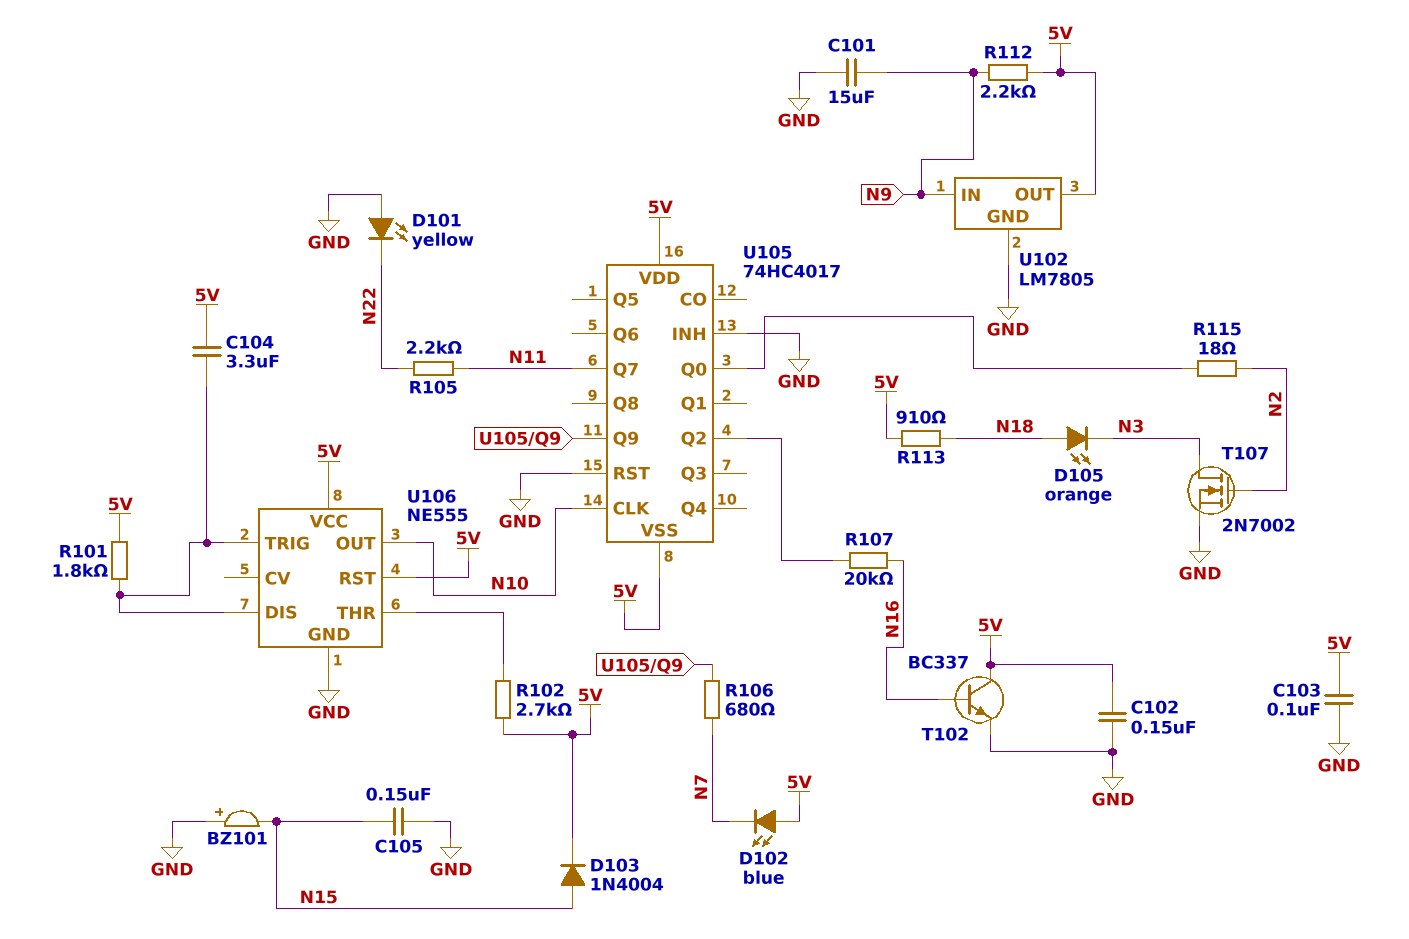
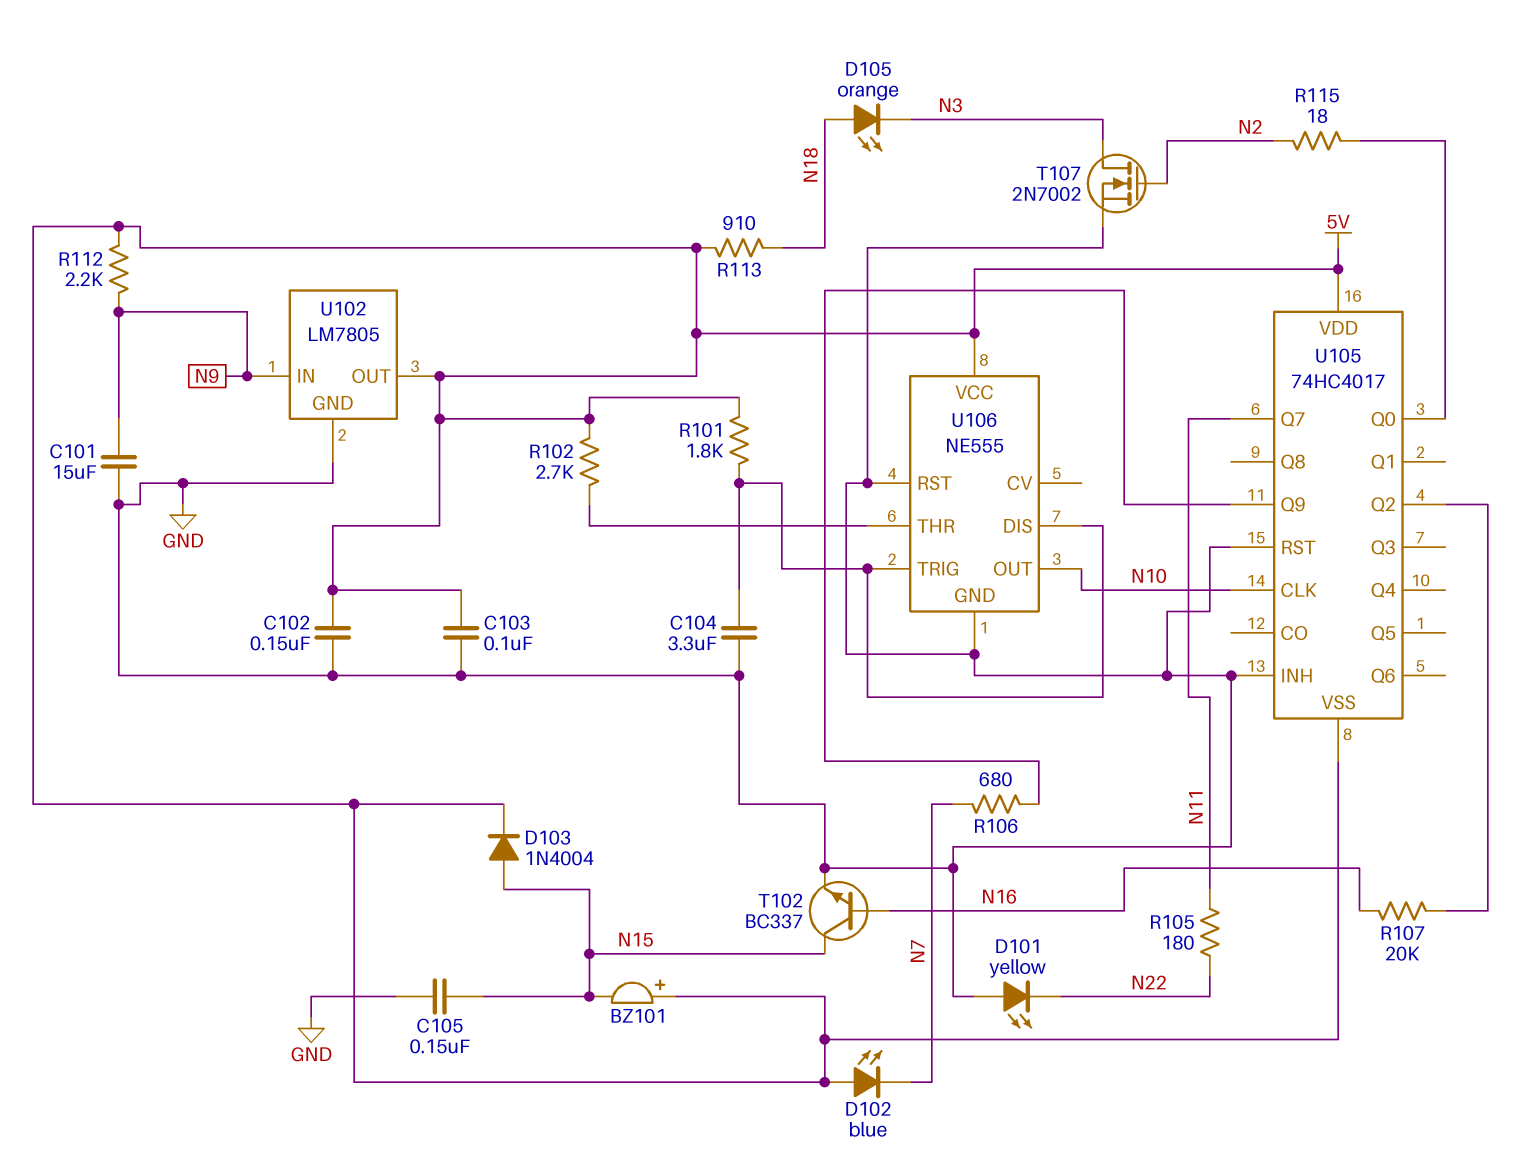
BZ101: buzzer (plus GND, minus N15) -> buzzer (plus 5V, minus N15)
C104: 3.3uF (5V, U106/DIS) -> 3.3uF (GND, U106/DIS)
R105: 2.2k (N11, N22) -> 180 (N11, N22)
T102: NPN BC337 (B N16, C 5V, E GND) -> NPN BC337 (B N16, C N15, E GND)
U106 pin RST: 5V -> GND

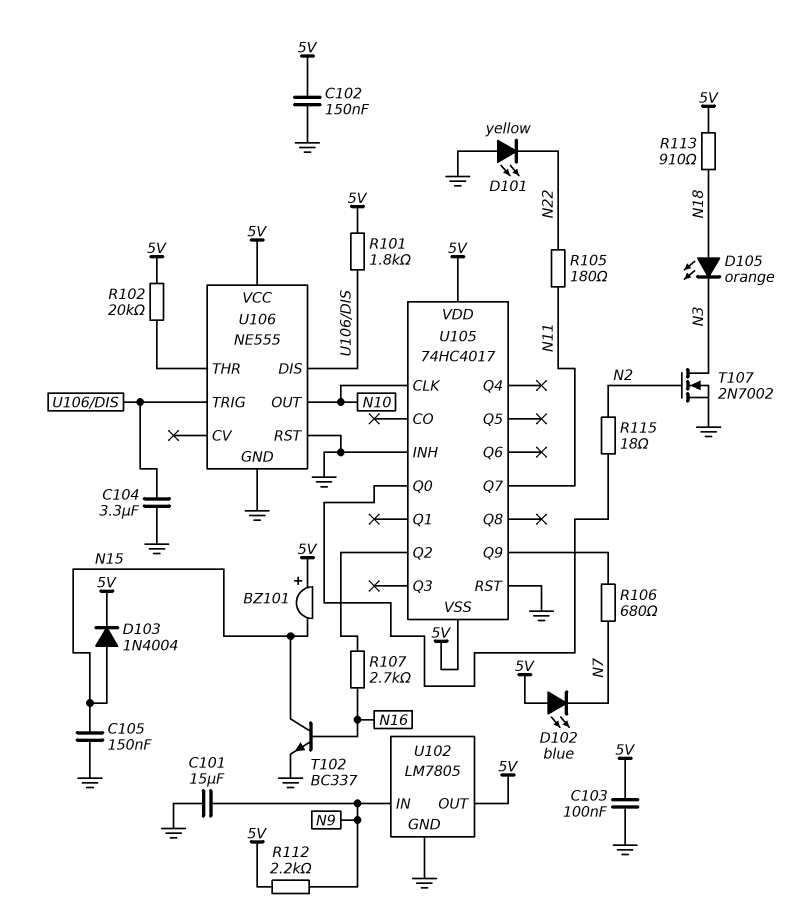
R102: 2.7k (5V, U106/THR) -> 20k (5V, U106/THR)
R107: 20k (N16, U105/Q2) -> 2.7k (N16, U105/Q2)

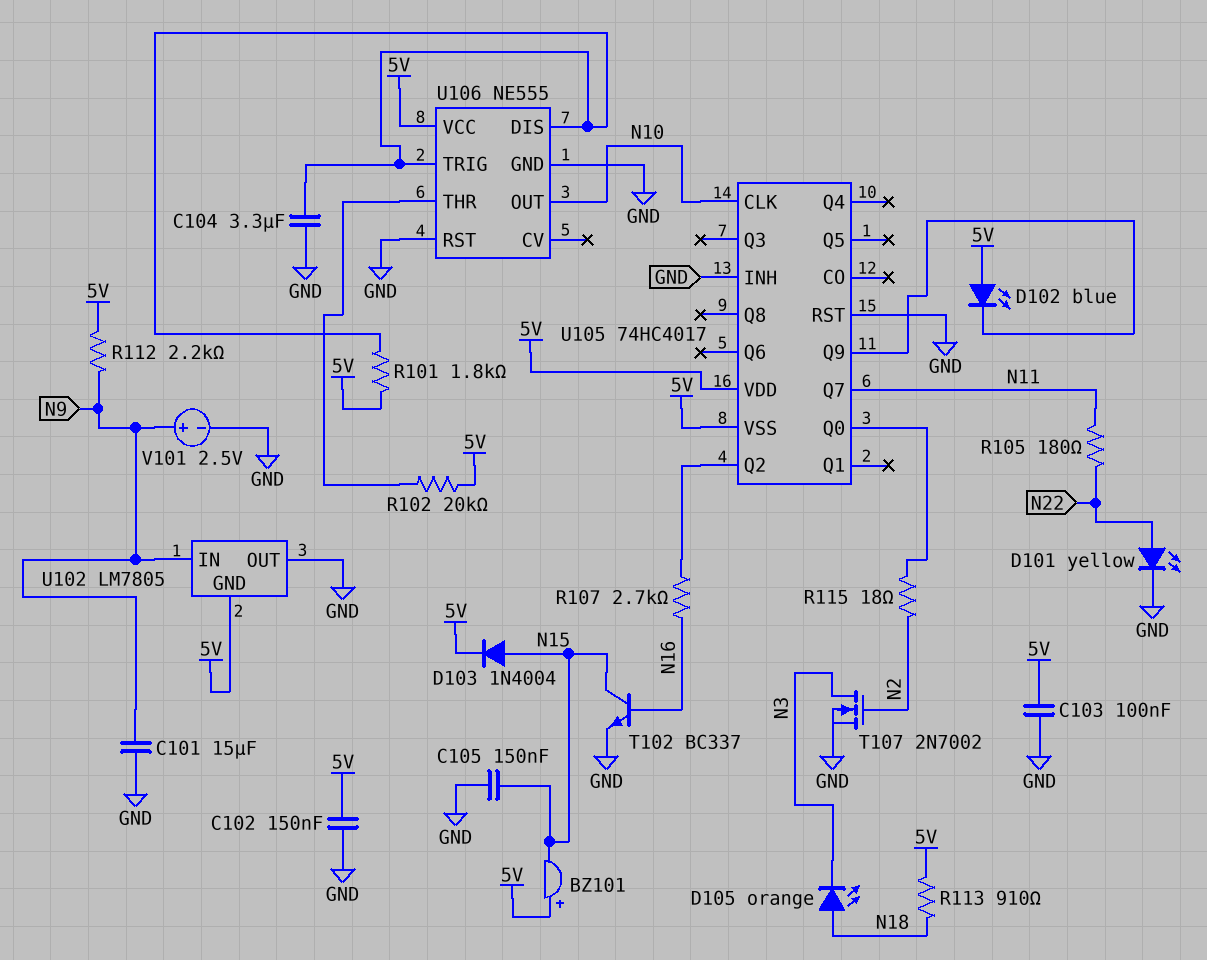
D101: LED yellow (A GND, K N22) -> LED yellow (A N22, K GND)
D102: LED blue (A 5V, K N7) -> LED blue (A 5V, K U105/Q9)
R106: 680 (N7, U105/Q9) -> none
U102 pin GND: GND -> 5V
U102 pin OUT: 5V -> GND
V101: none -> 2.5V (plus N9, minus GND)

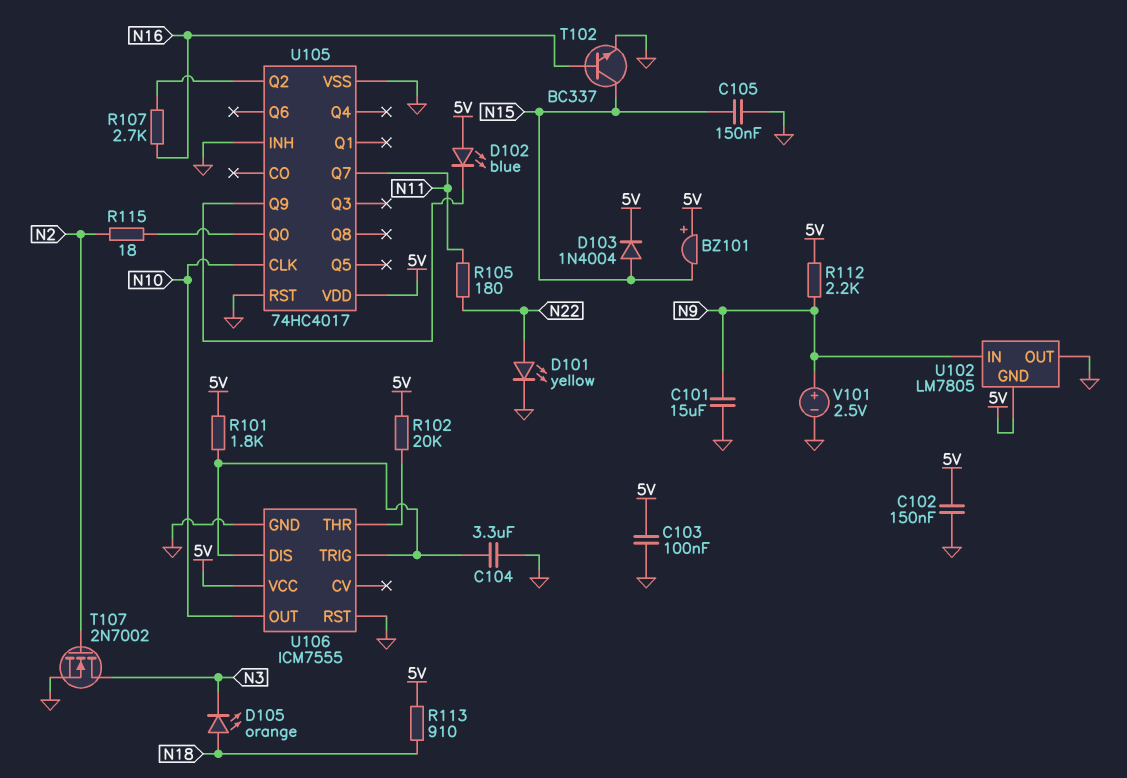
U105 pin VSS: 5V -> GND
U106: NE555 -> ICM7555

